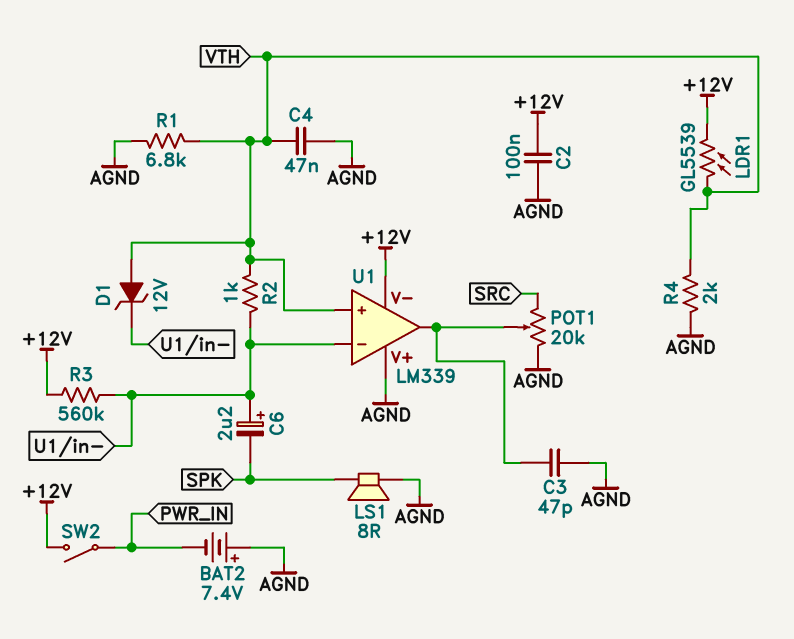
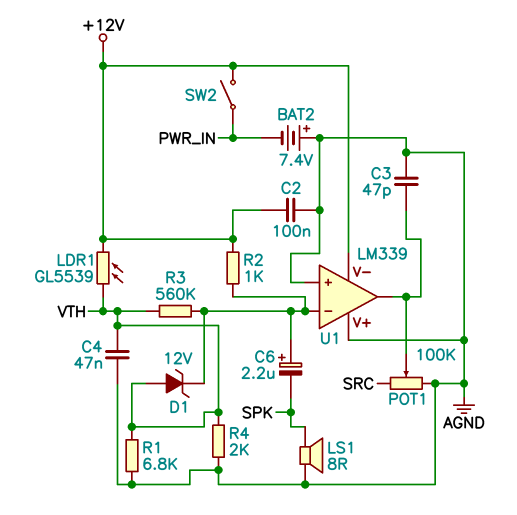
POT1: 20k (AGND, SRC, wiper U1/out) -> 100k (AGND, SRC, wiper U1/out)
R2: 1k (U1/in-, VTH) -> 1k (+12V, U1/in-)
R3: 560k (+12V, U1/in-) -> 560k (U1/in-, VTH)
U1 pin in+: VTH -> AGND

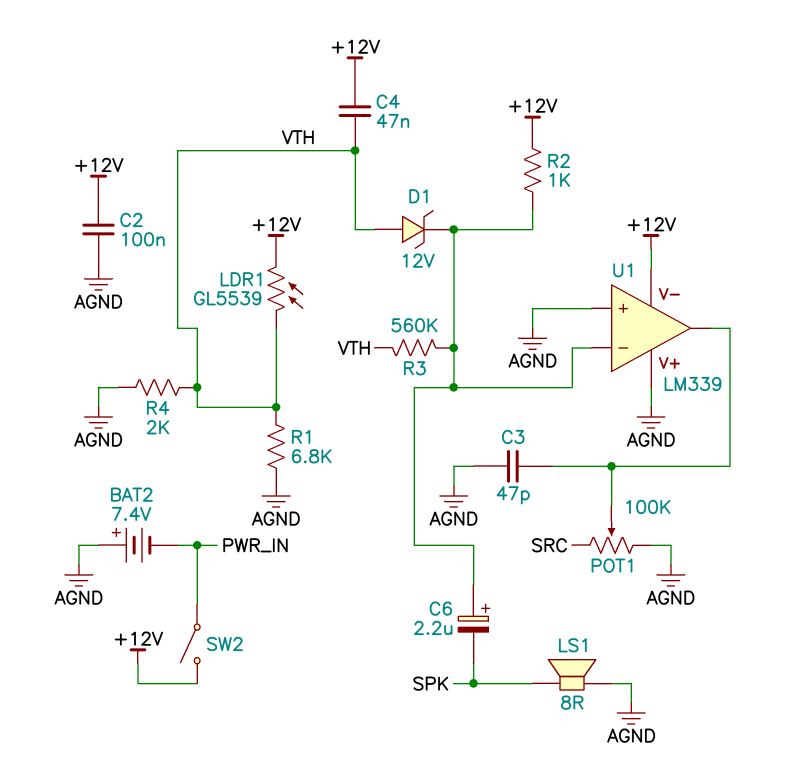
C4: 47nF (AGND, VTH) -> 47nF (+12V, VTH)

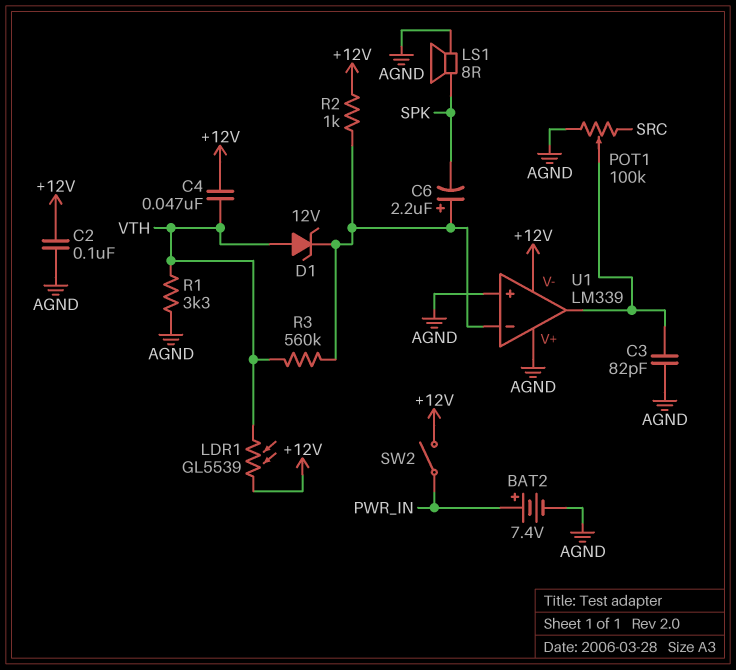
BAT2: 7.4V (plus AGND, minus PWR_IN) -> 7.4V (plus PWR_IN, minus AGND)
C3: 47pF (AGND, U1/out) -> 82pF (AGND, U1/out)
R1: 6.8k (AGND, VTH) -> 3.3k (AGND, VTH)
R4: 2k (AGND, VTH) -> none

